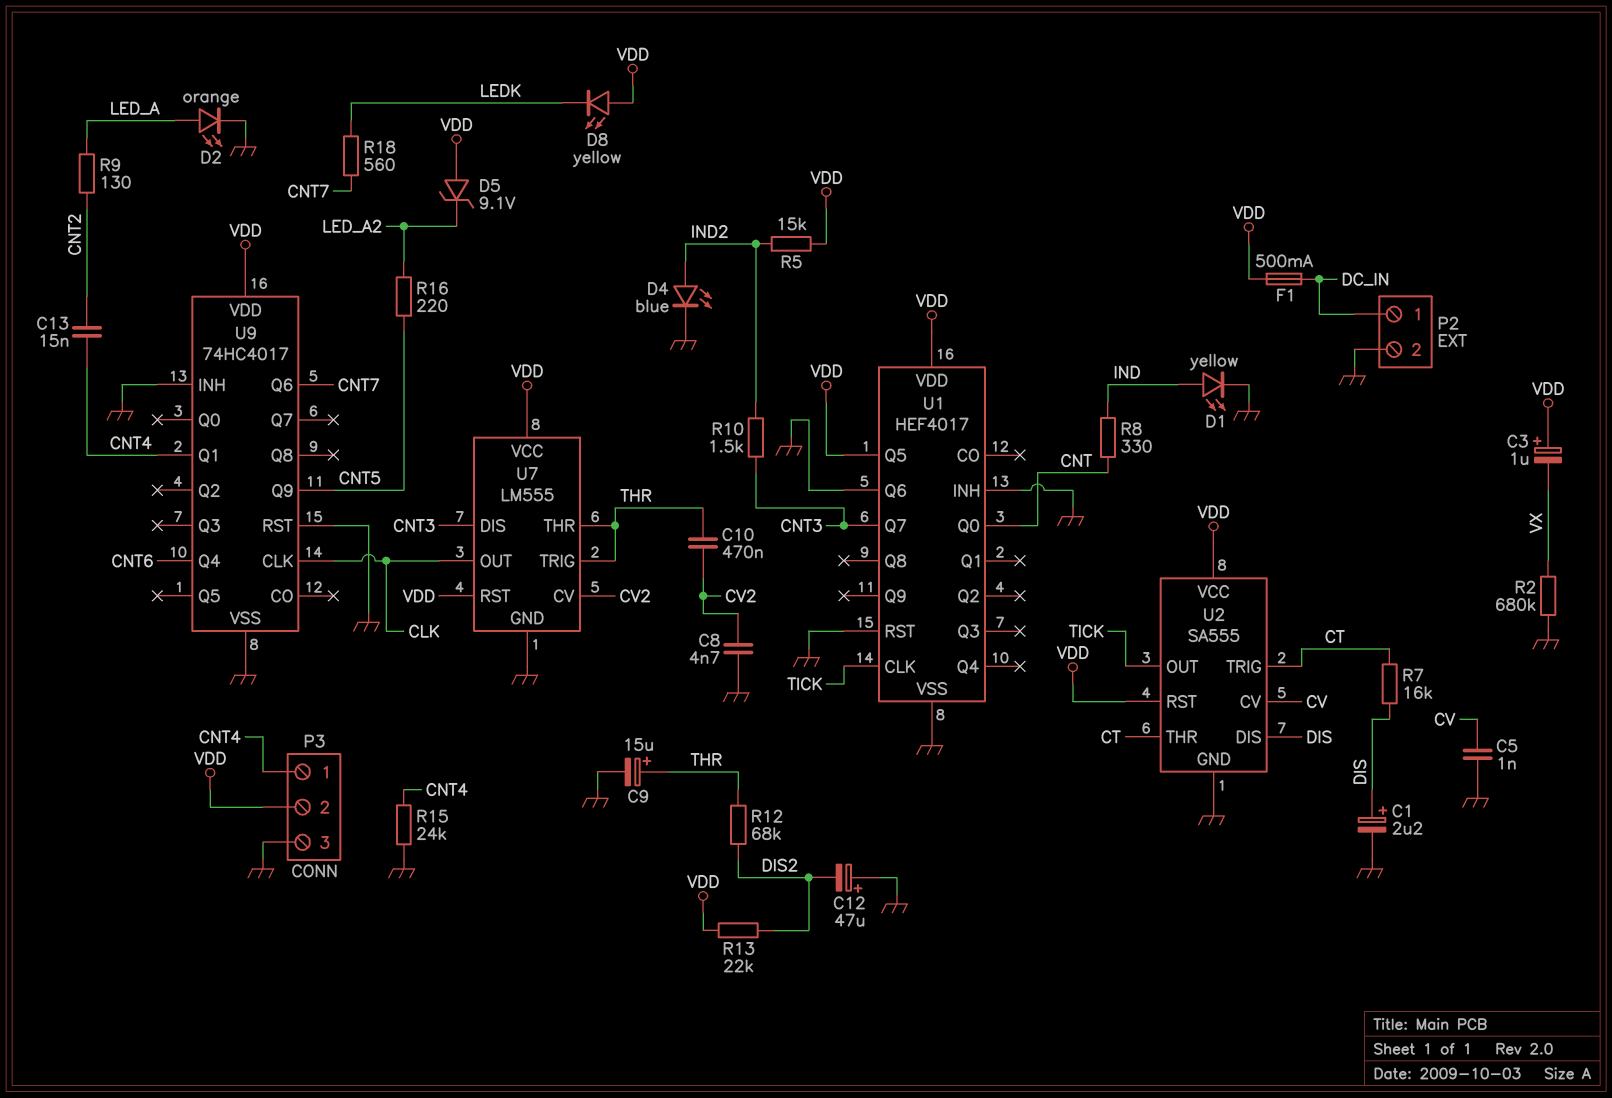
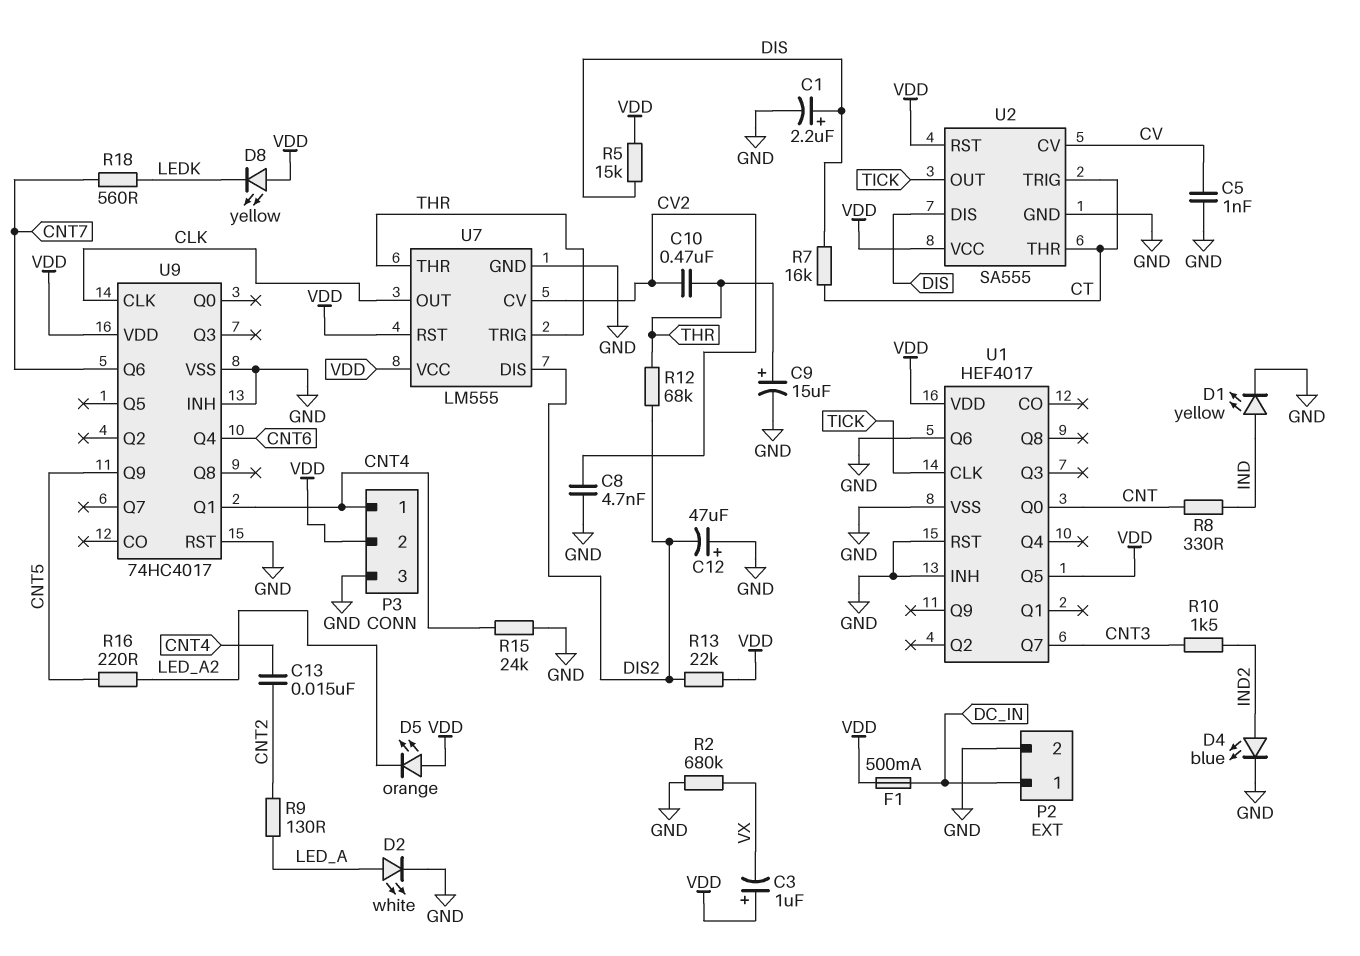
D2: LED orange (A LED_A, K GND) -> LED white (A LED_A, K GND)
D5: zener 9.1V (A VDD, K LED_A2) -> LED orange (A VDD, K LED_A2)
R5: 15k (IND2, VDD) -> 15k (DIS, VDD)
U7 pin DIS: CNT3 -> DIS2

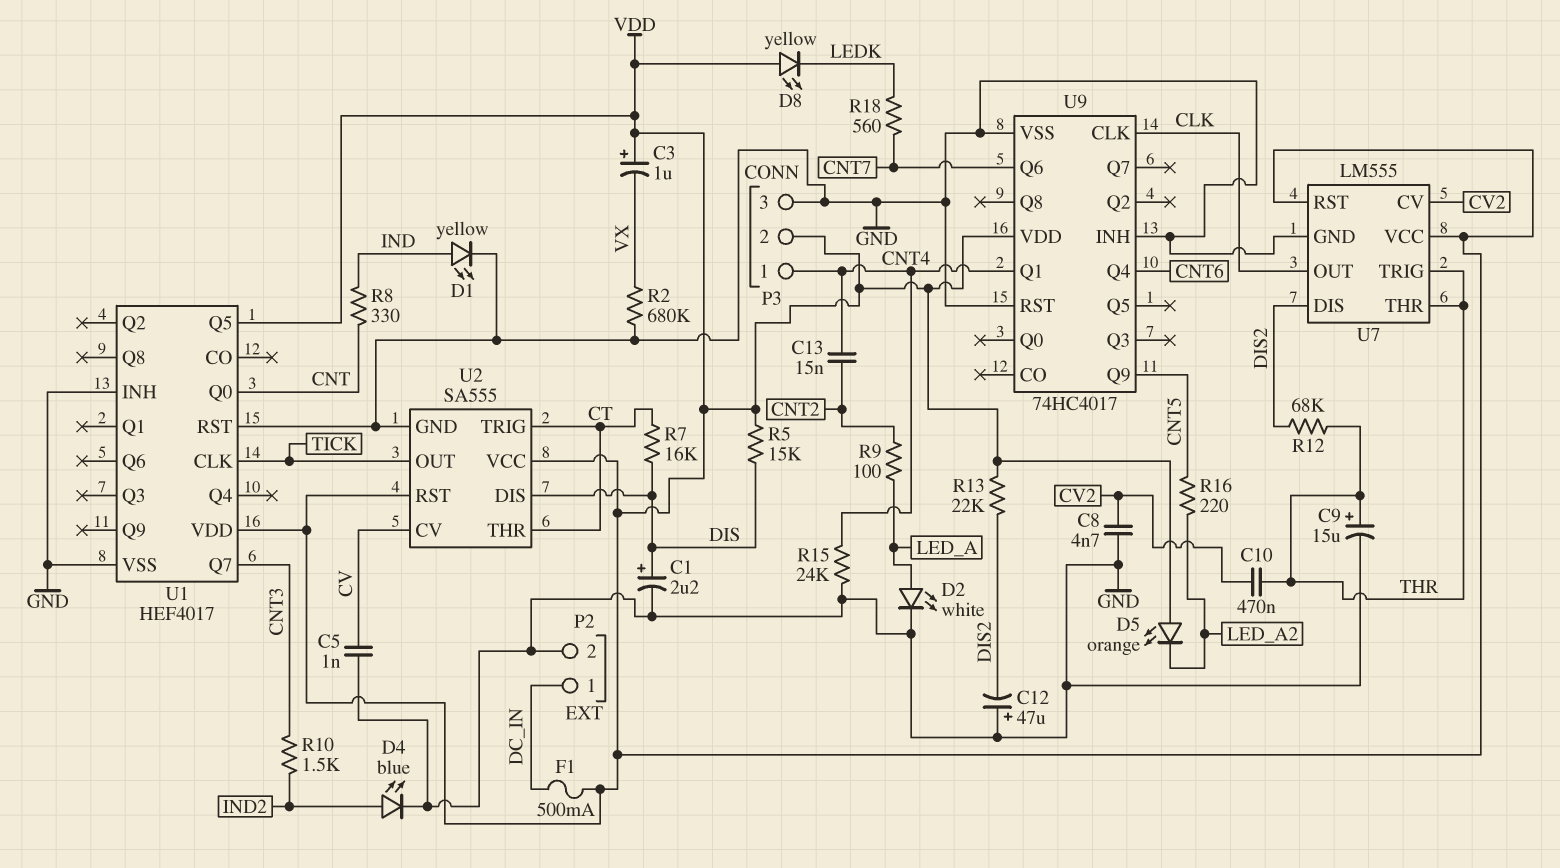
R9: 130 (CNT2, LED_A) -> 100 (CNT2, LED_A)
U1 pin Q6: GND -> none

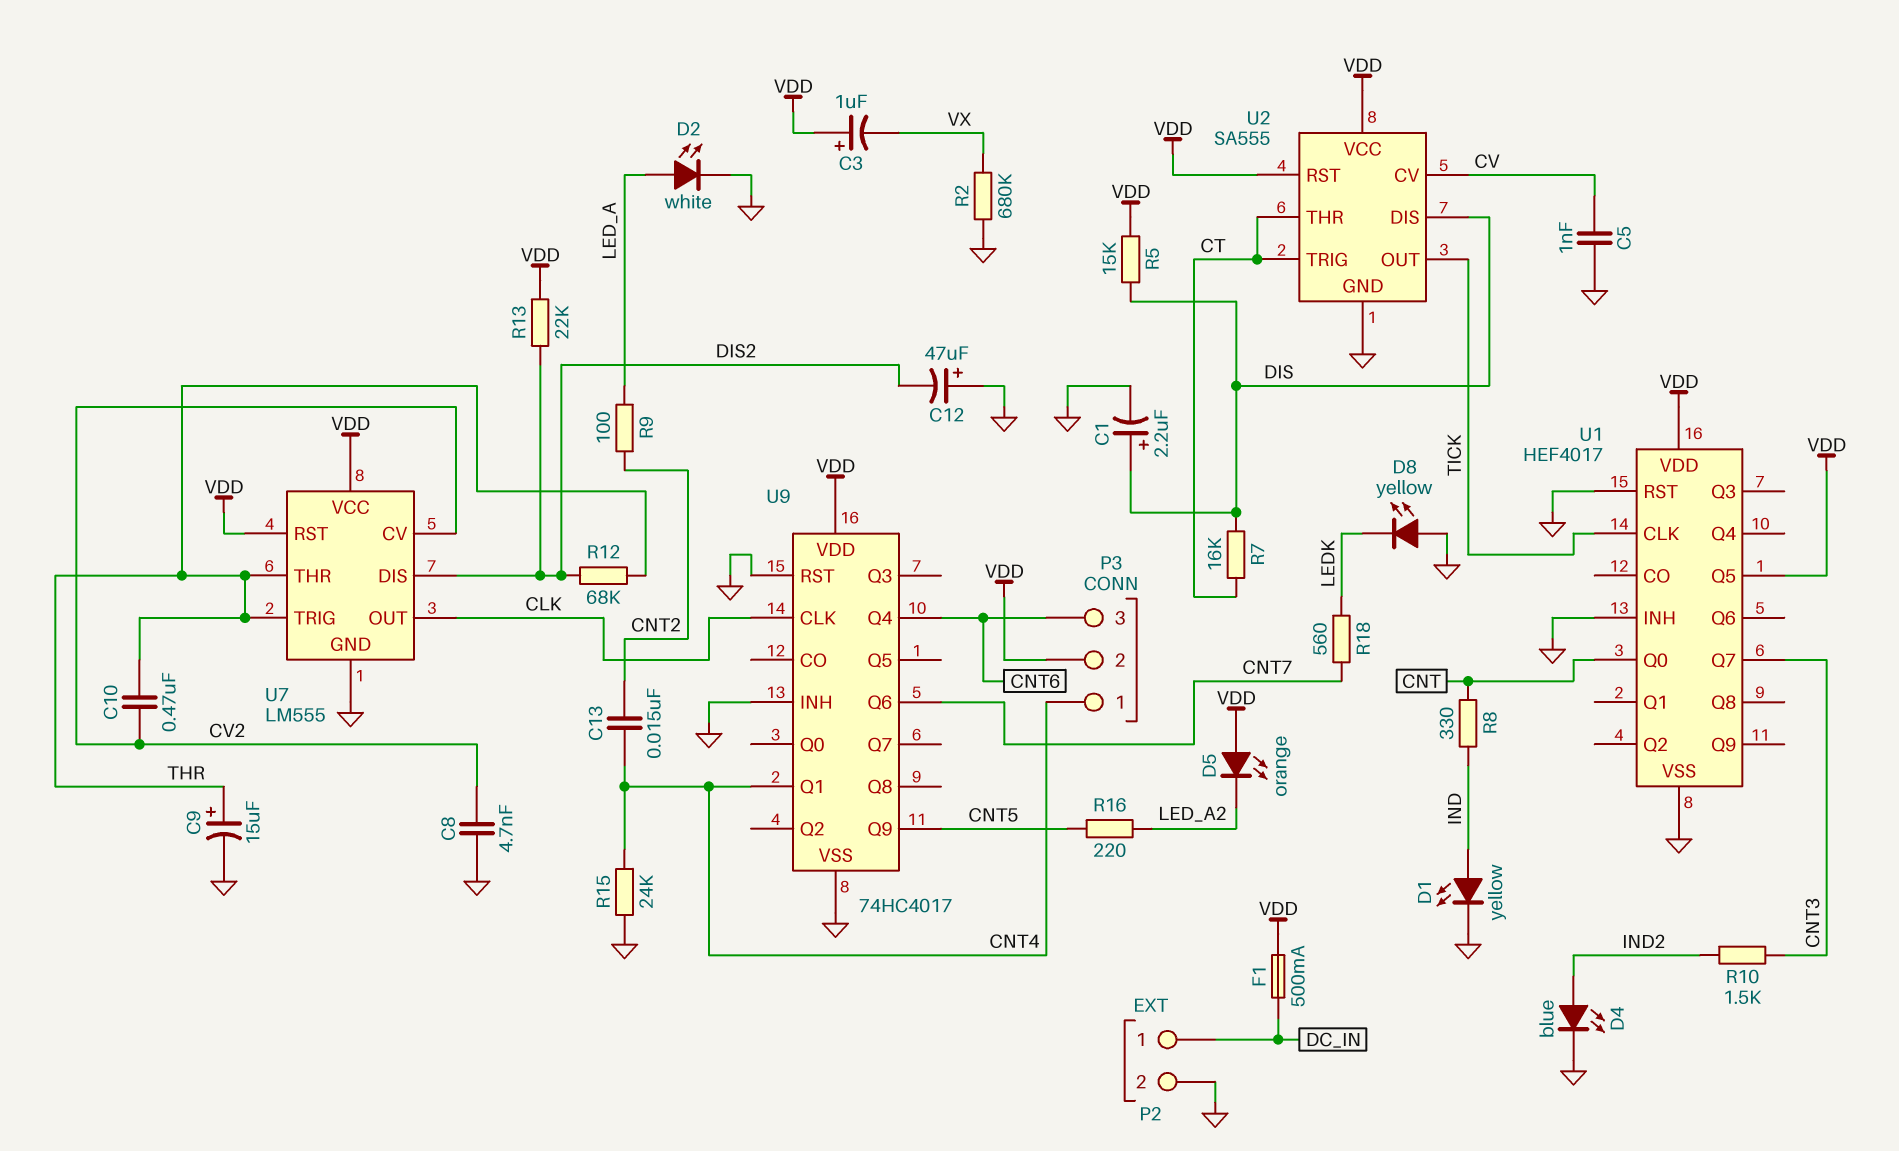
D8: LED yellow (A VDD, K LEDK) -> LED yellow (A GND, K LEDK)
P3 pin 3: GND -> CNT6

